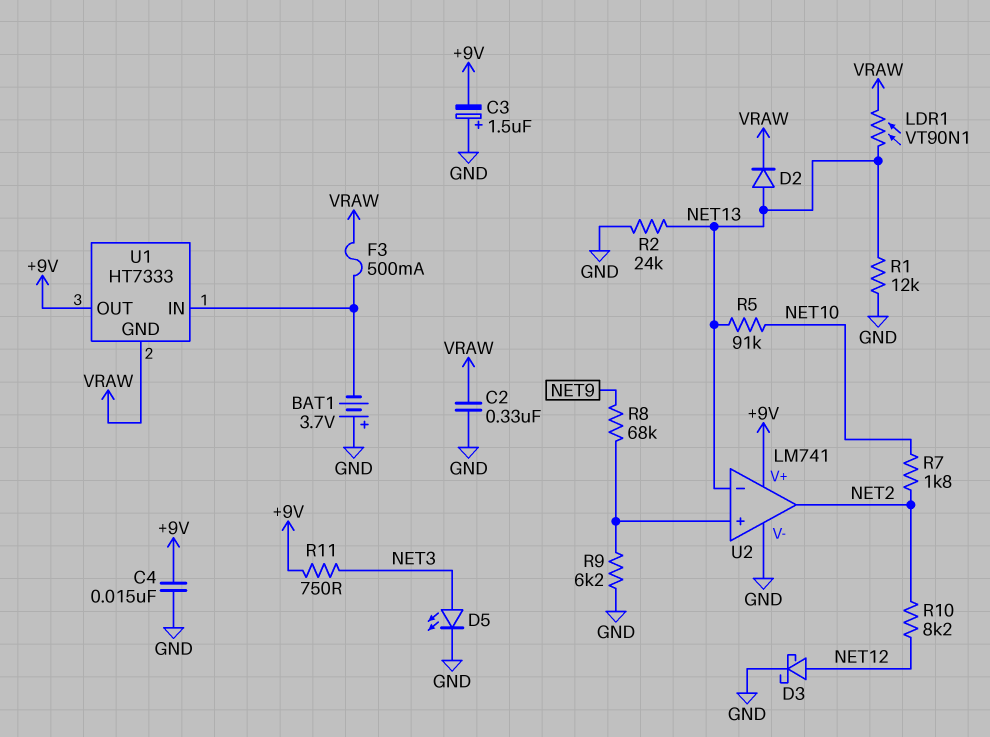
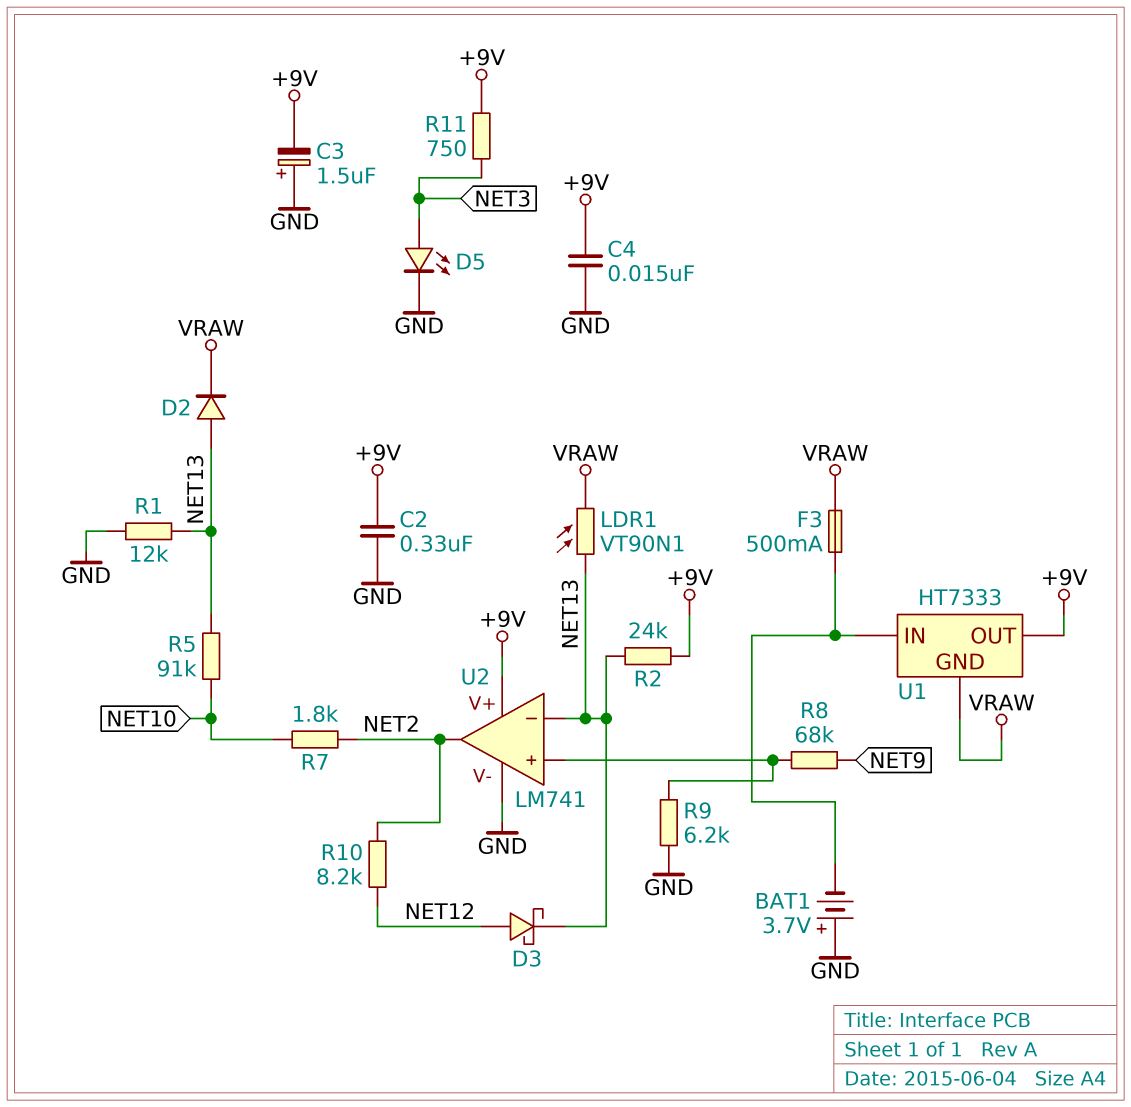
C2: 330nF (GND, VRAW) -> 330nF (+9V, GND)
D3: schottky (A NET12, K GND) -> schottky (A NET12, K NET13)
R2: 24k (GND, NET13) -> 24k (+9V, NET13)

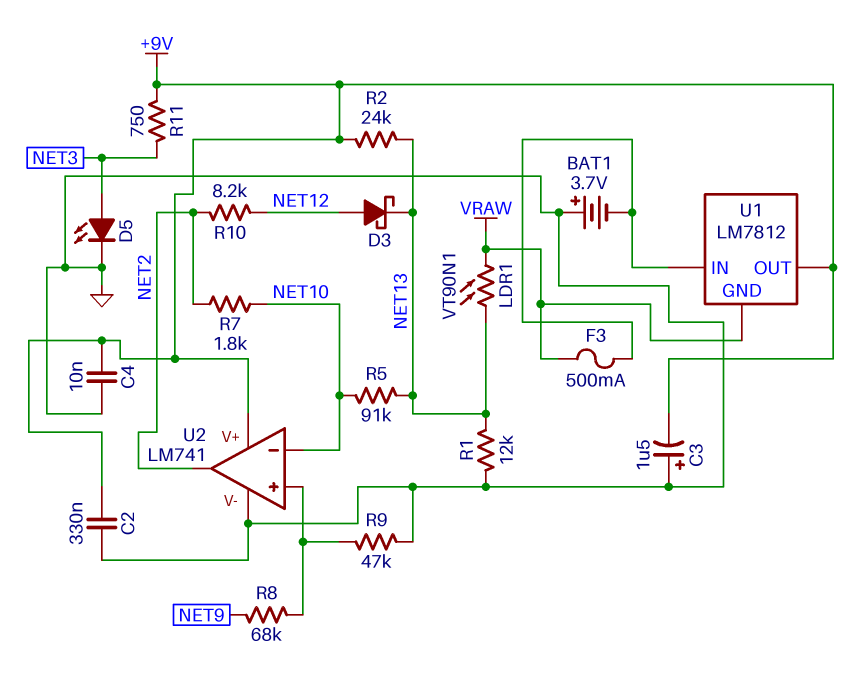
C4: 15nF (+9V, GND) -> 10nF (+9V, GND)
D2: diode (A NET13, K VRAW) -> none
R9: 6.2k (GND, U2/in+) -> 47k (GND, U2/in+)
U1: HT7333 -> LM7812
U2 pin in-: NET13 -> NET10

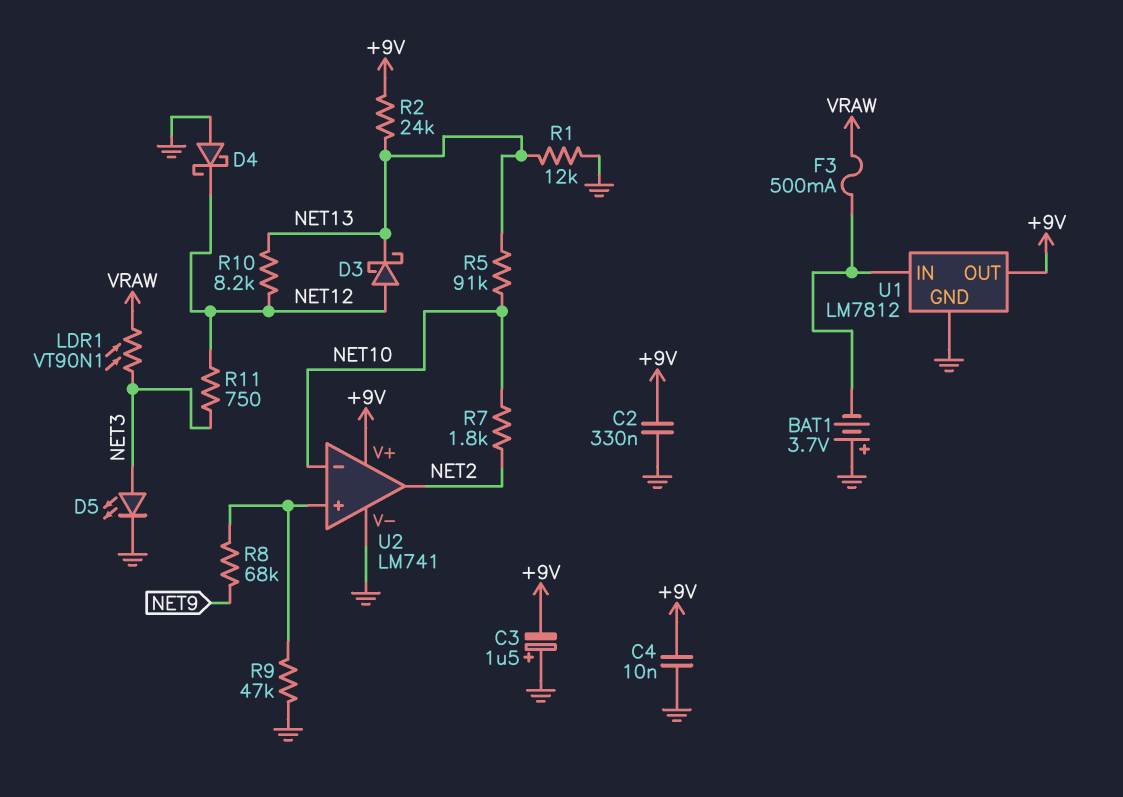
D4: none -> schottky (A GND, K NET12)
LDR1: VT90N1 (NET13, VRAW) -> VT90N1 (NET3, VRAW)
R10: 8.2k (NET2, NET12) -> 8.2k (NET12, NET13)
R11: 750 (+9V, NET3) -> 750 (NET3, NET12)
U1 pin GND: VRAW -> GND

